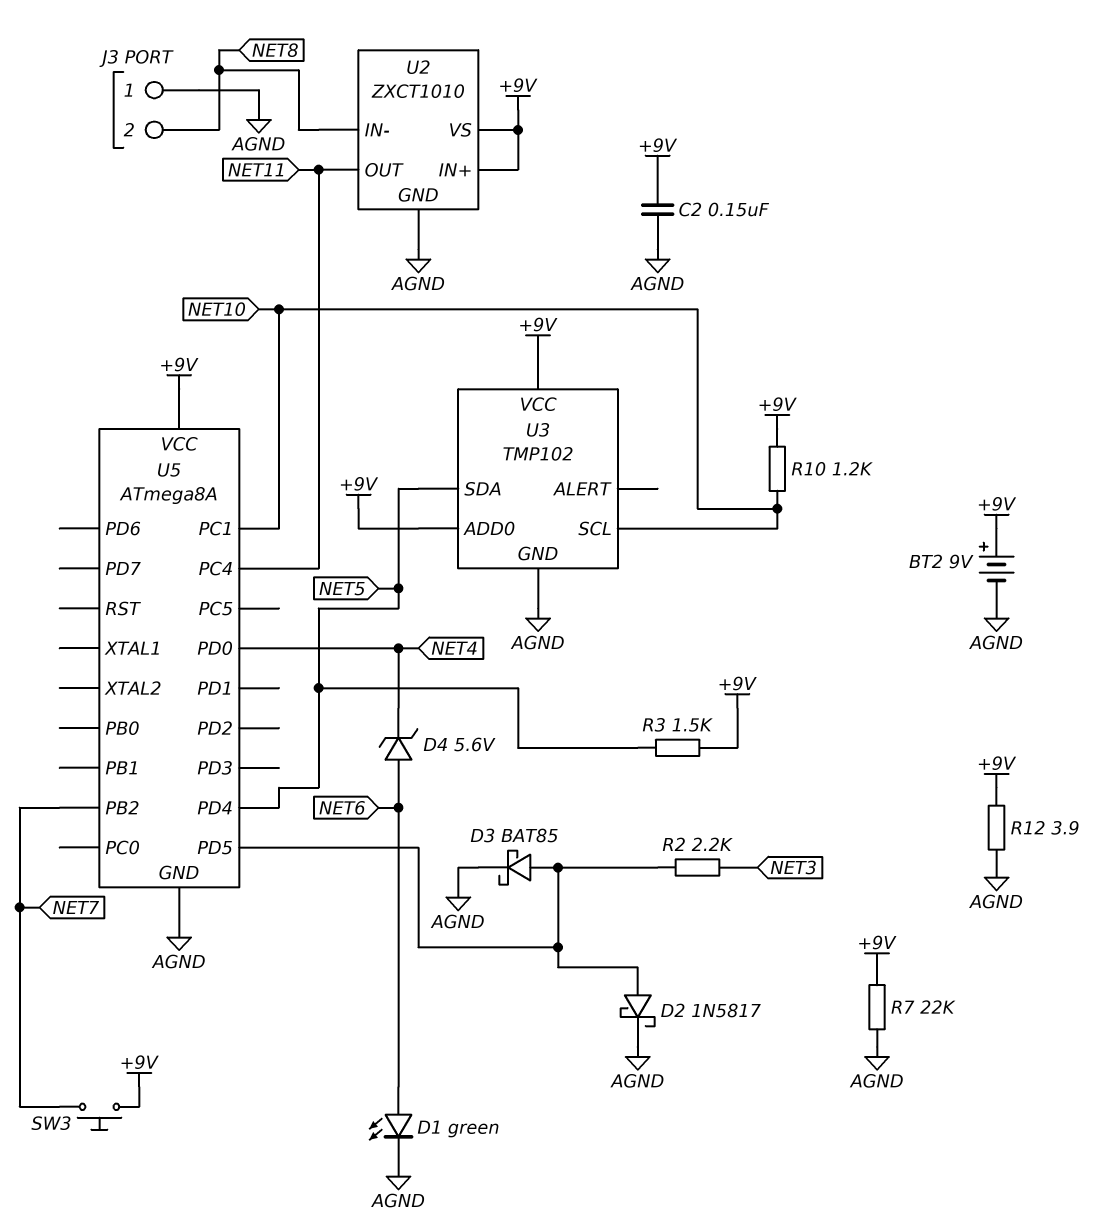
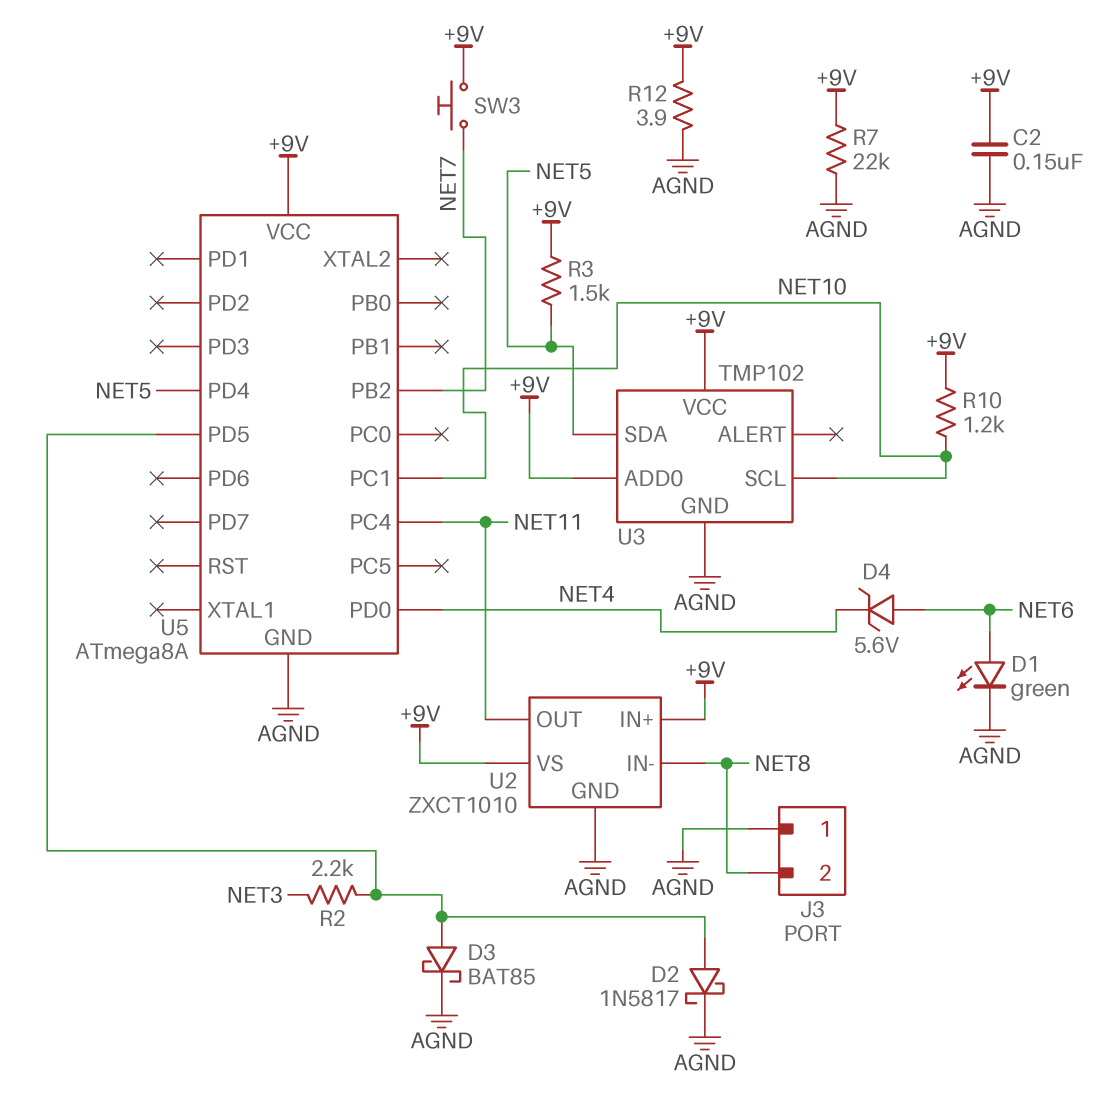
BT2: 9V (plus +9V, minus AGND) -> none

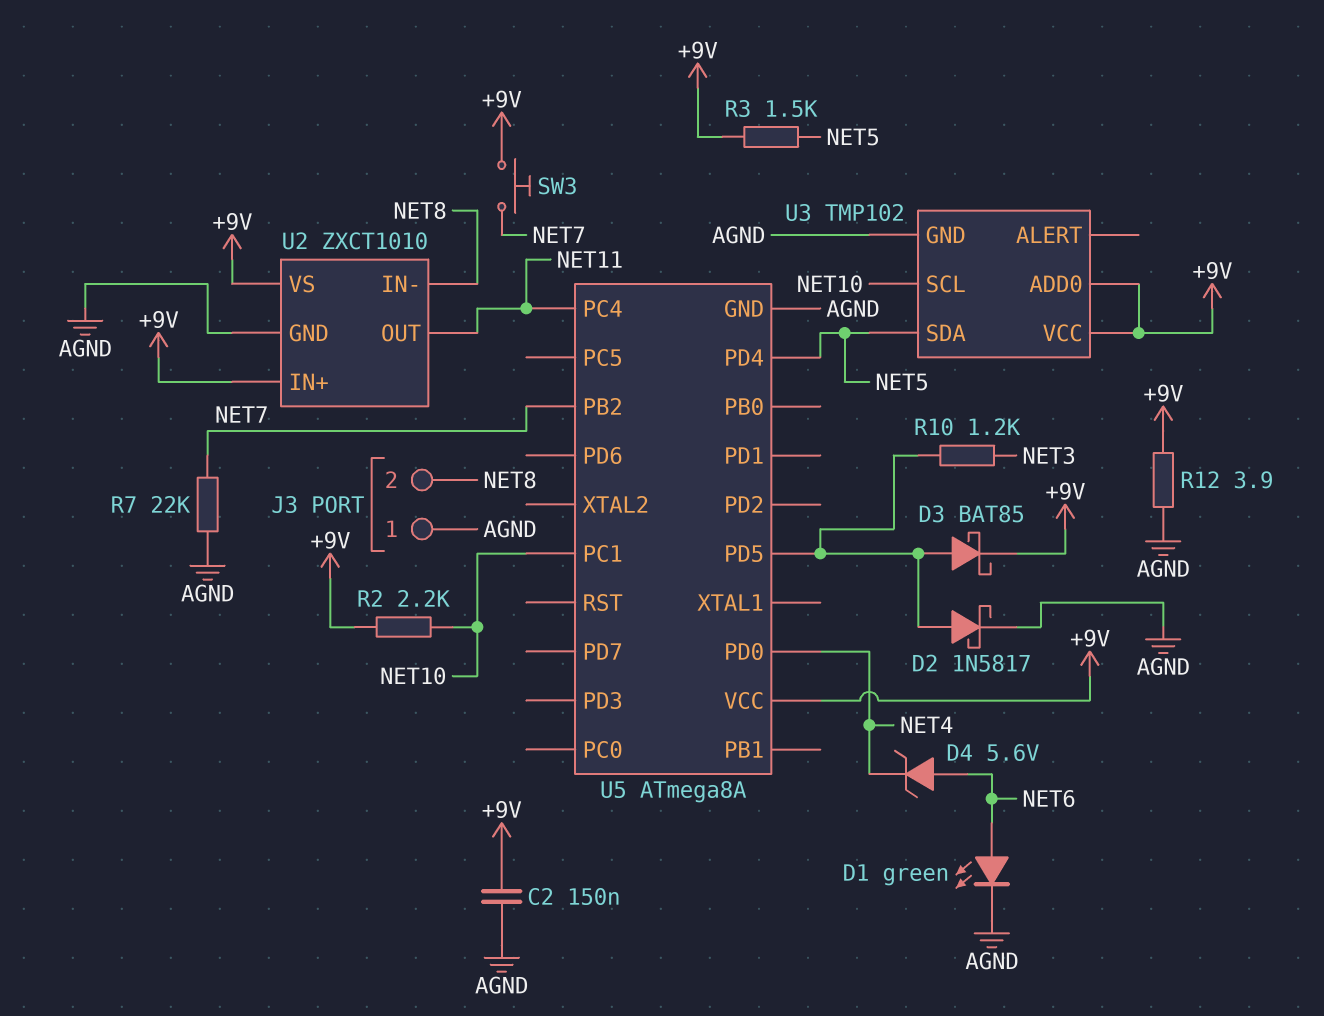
D3: schottky BAT85 (A U5/PD5, K AGND) -> schottky BAT85 (A U5/PD5, K +9V)
R2: 2.2k (NET3, U5/PD5) -> 2.2k (+9V, NET10)
R7: 22k (+9V, AGND) -> 22k (AGND, NET7)
R10: 1.2k (+9V, NET10) -> 1.2k (NET3, U5/PD5)

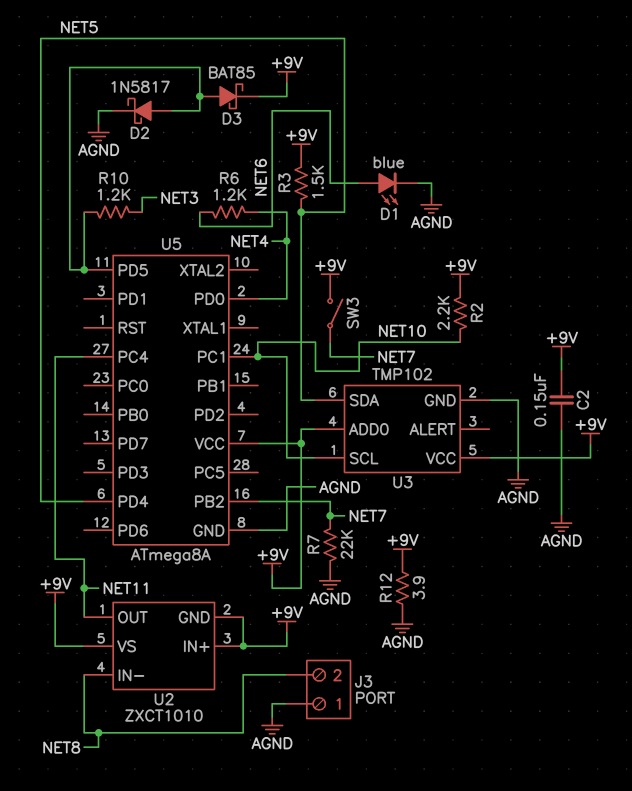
D1: LED green (A NET6, K AGND) -> LED blue (A NET6, K AGND)
D4: zener 5.6V (A NET6, K NET4) -> none
R6: none -> 1.2k (NET4, NET6)
SW3: button (+9V, NET7) -> switch (+9V, NET7)
U2 pin GND: AGND -> +9V

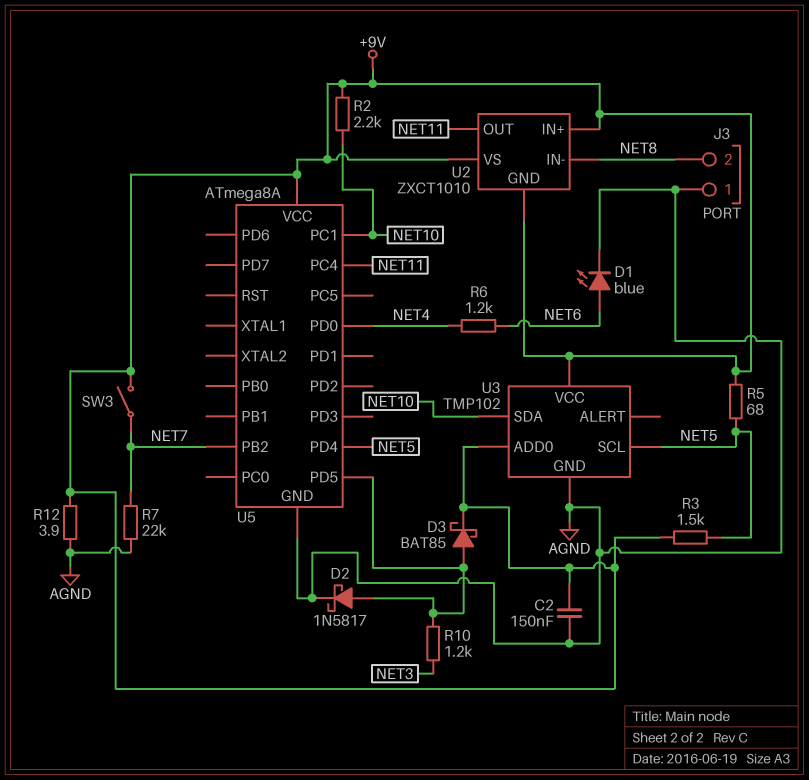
R5: none -> 68 (+9V, NET5)
U3 pin SCL: NET10 -> NET5
U3 pin SDA: NET5 -> NET10

